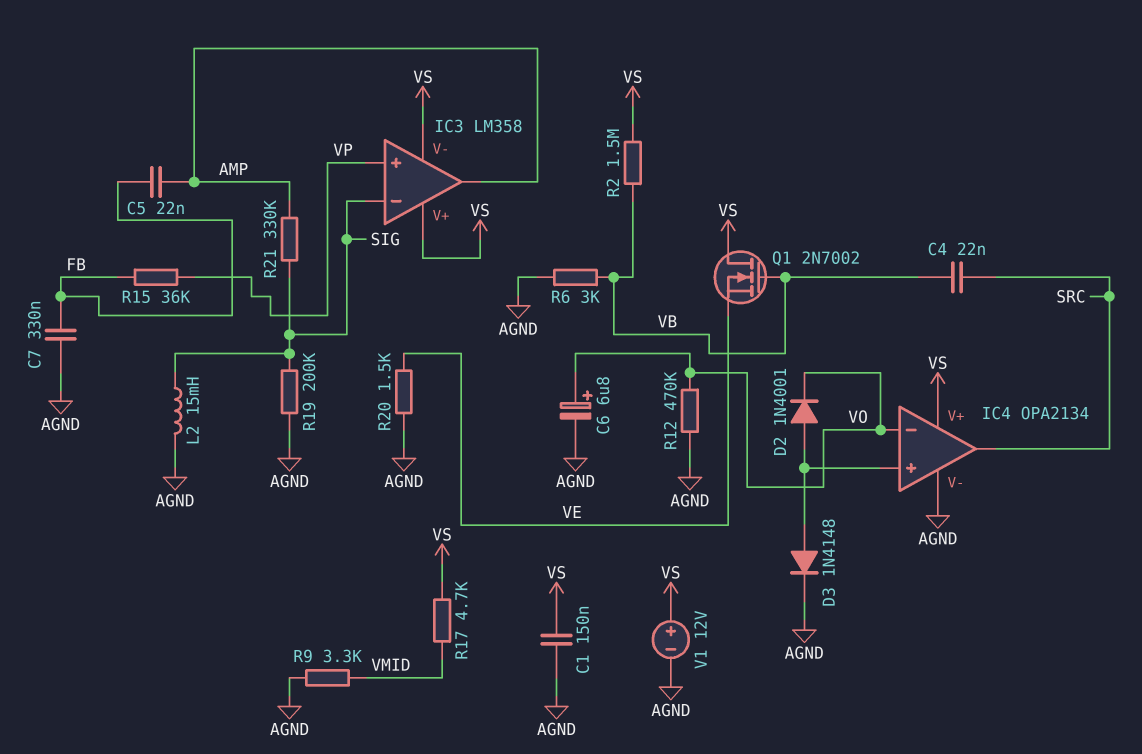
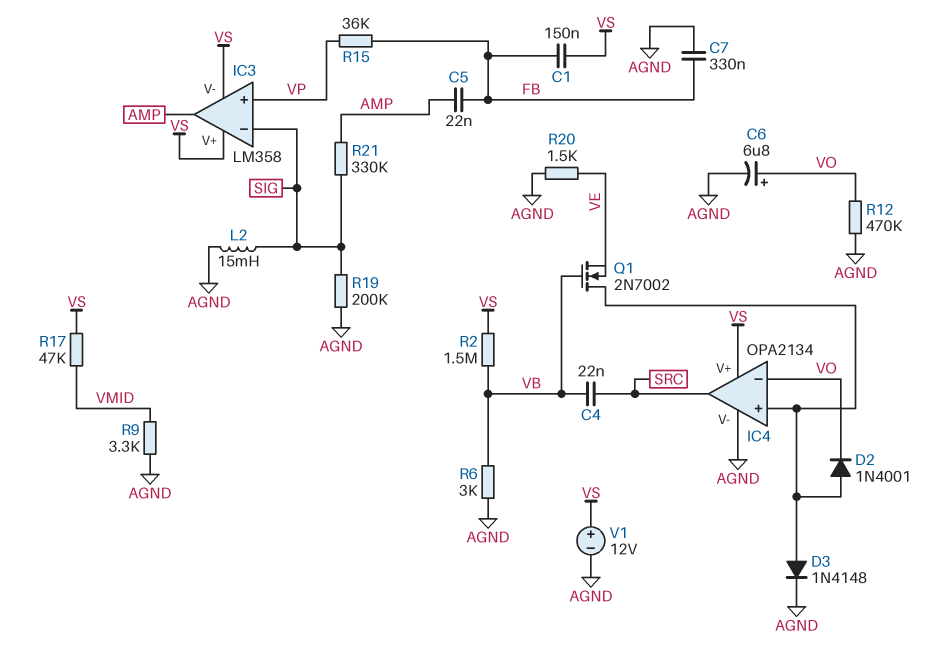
C1: 150nF (AGND, VS) -> 150nF (FB, VS)
Q1: NMOS 2N7002 (G VB, D VS, S VE) -> NMOS 2N7002 (G VB, D IC4/in+, S VE)
R17: 4.7k (VMID, VS) -> 47k (VMID, VS)

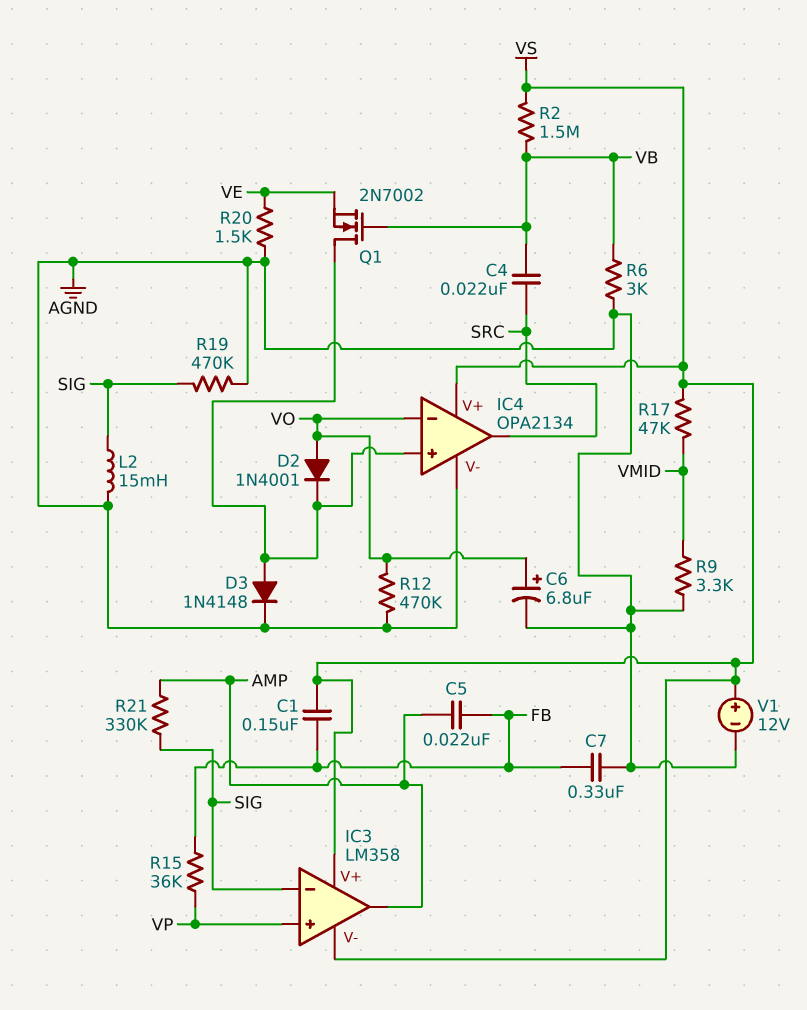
D2: diode 1N4001 (A IC4/in+, K VO) -> diode 1N4001 (A VO, K IC4/in+)
R19: 200k (AGND, SIG) -> 470k (AGND, SIG)

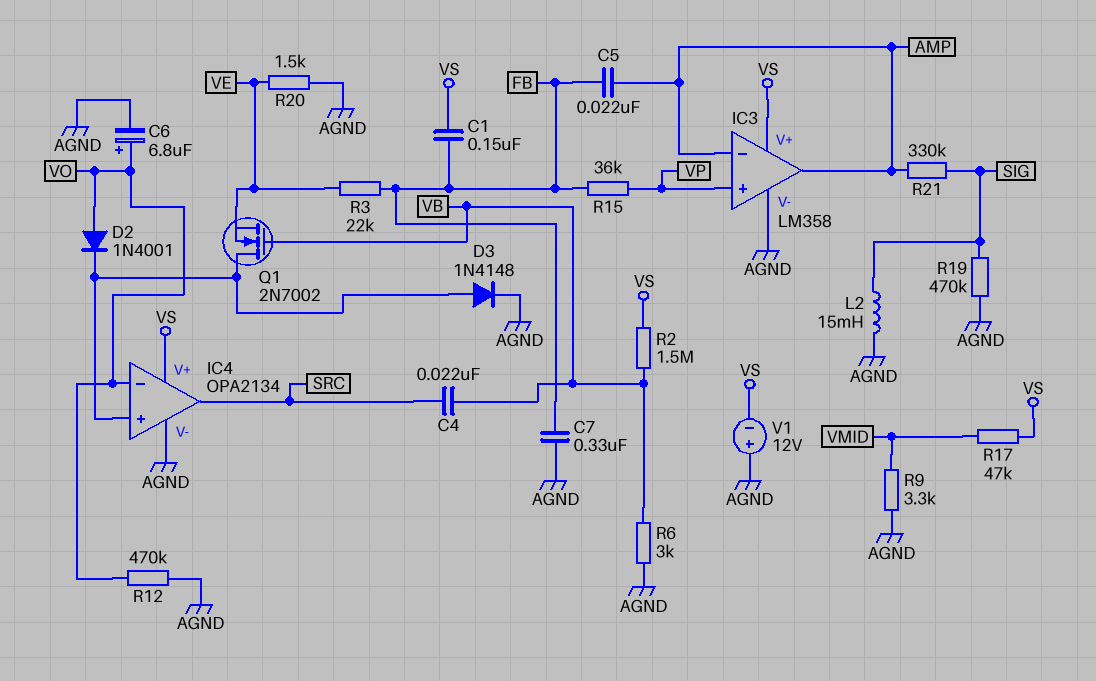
IC3 pin V-: VS -> AGND
IC3 pin in-: SIG -> AMP
R3: none -> 22k (FB, VE)
V1: 12V (plus VS, minus AGND) -> 12V (plus AGND, minus VS)

